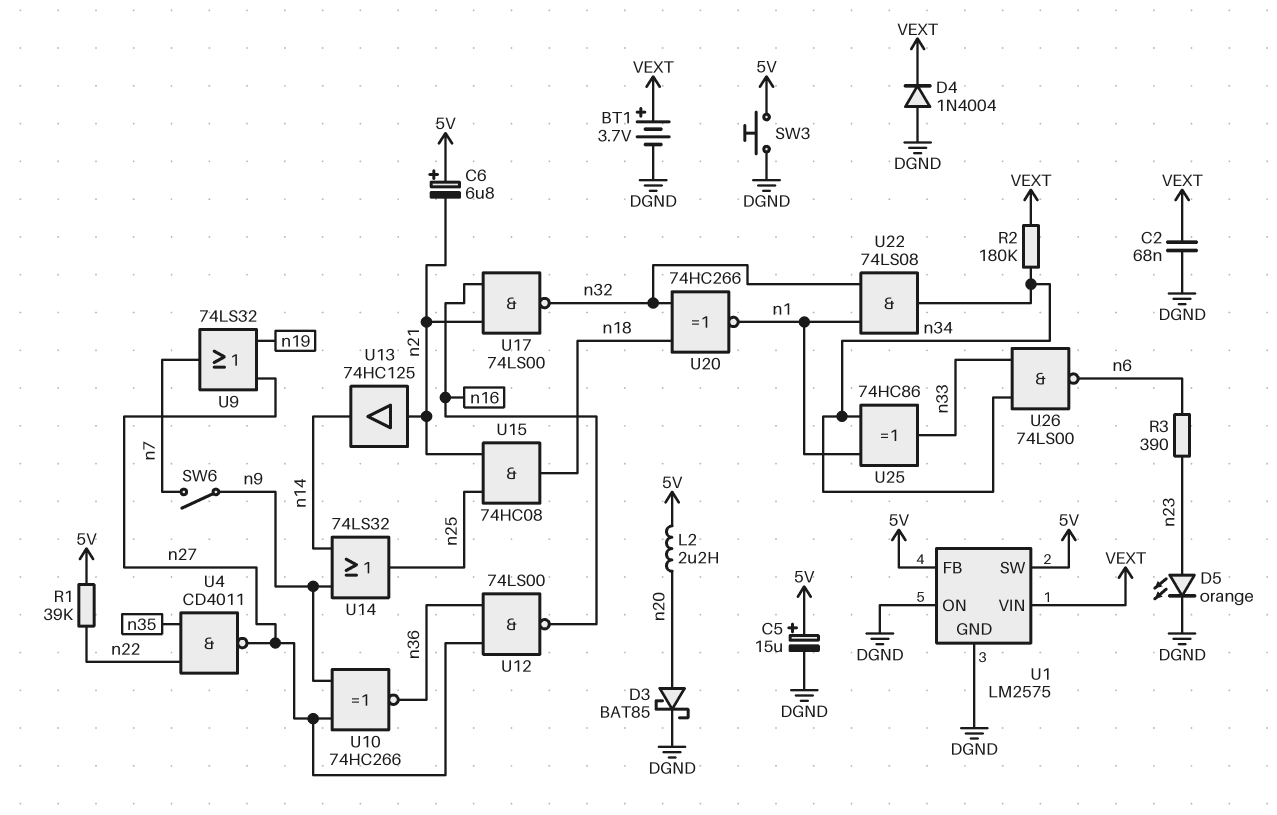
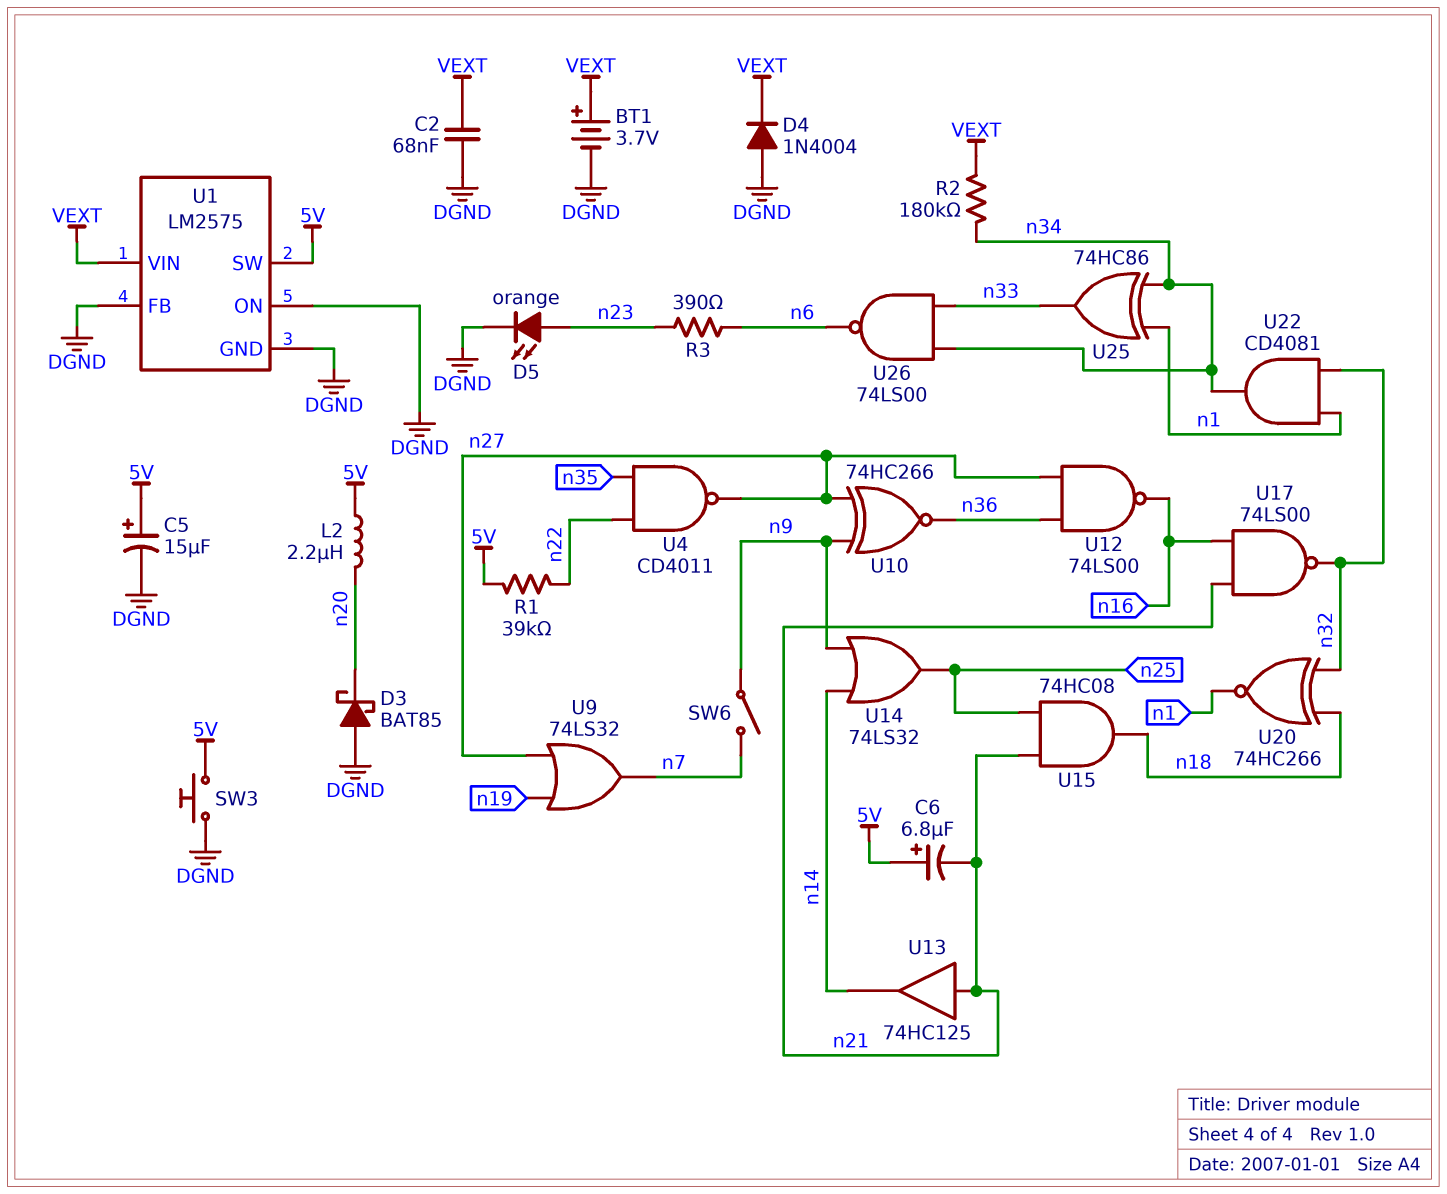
D3: schottky BAT85 (A n20, K DGND) -> schottky BAT85 (A DGND, K n20)
U1 pin FB: 5V -> DGND
U22: AND 74LS08 (in n1, in n32, out n34) -> AND CD4081 (in n1, in n32, out n34)

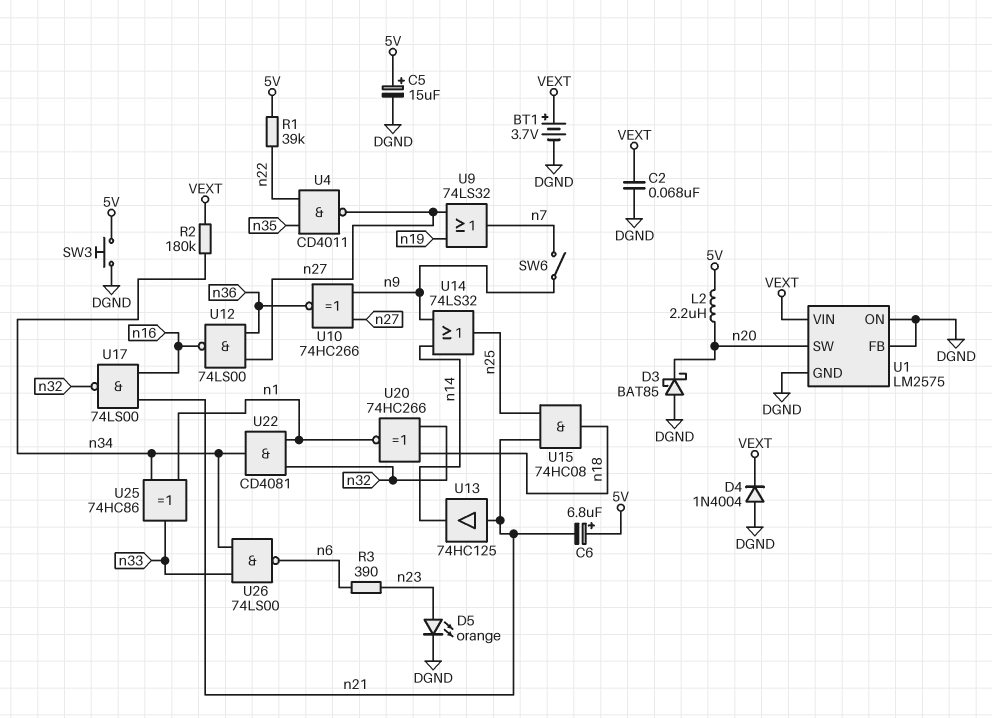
U1 pin SW: 5V -> n20

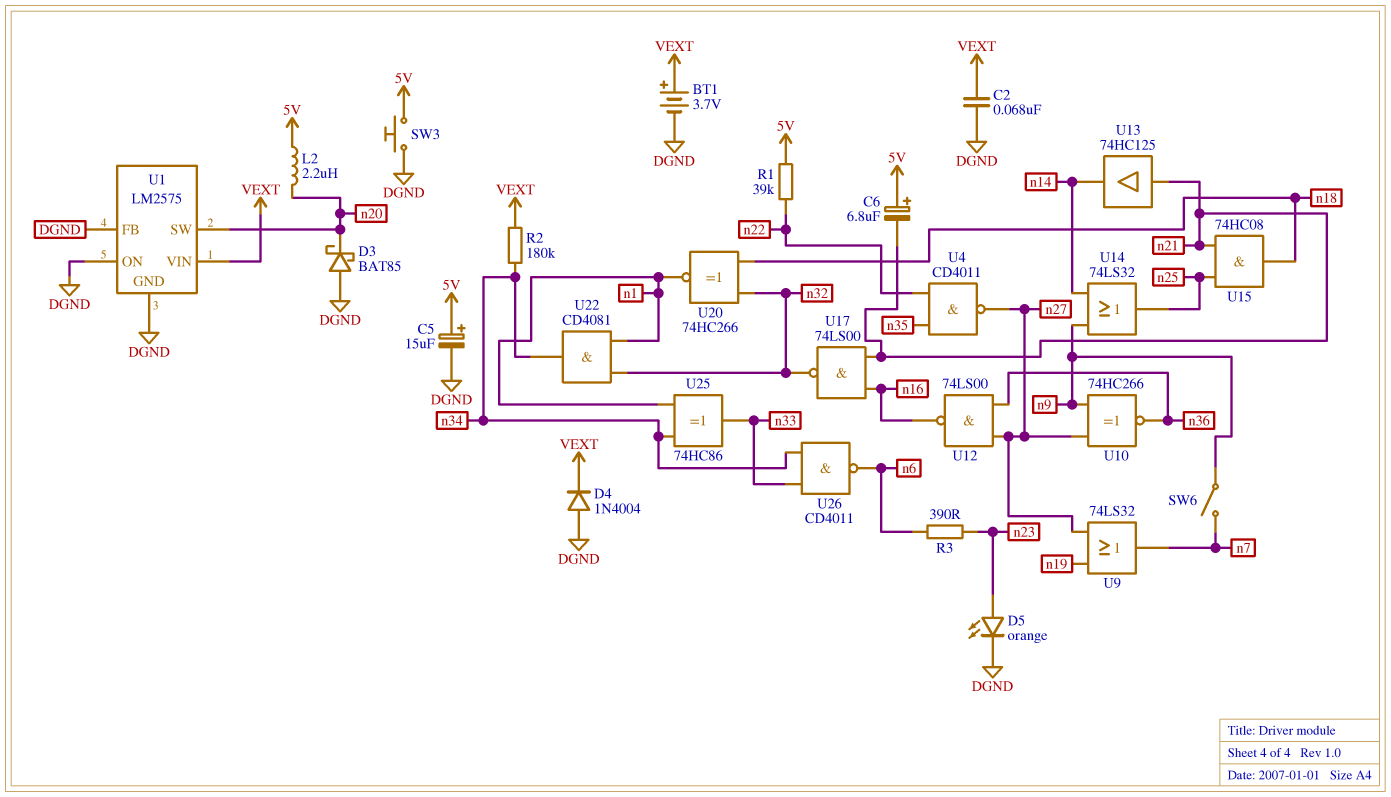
U26: NAND 74LS00 (in n33, in n34, out n6) -> NAND CD4011 (in n33, in n34, out n6)

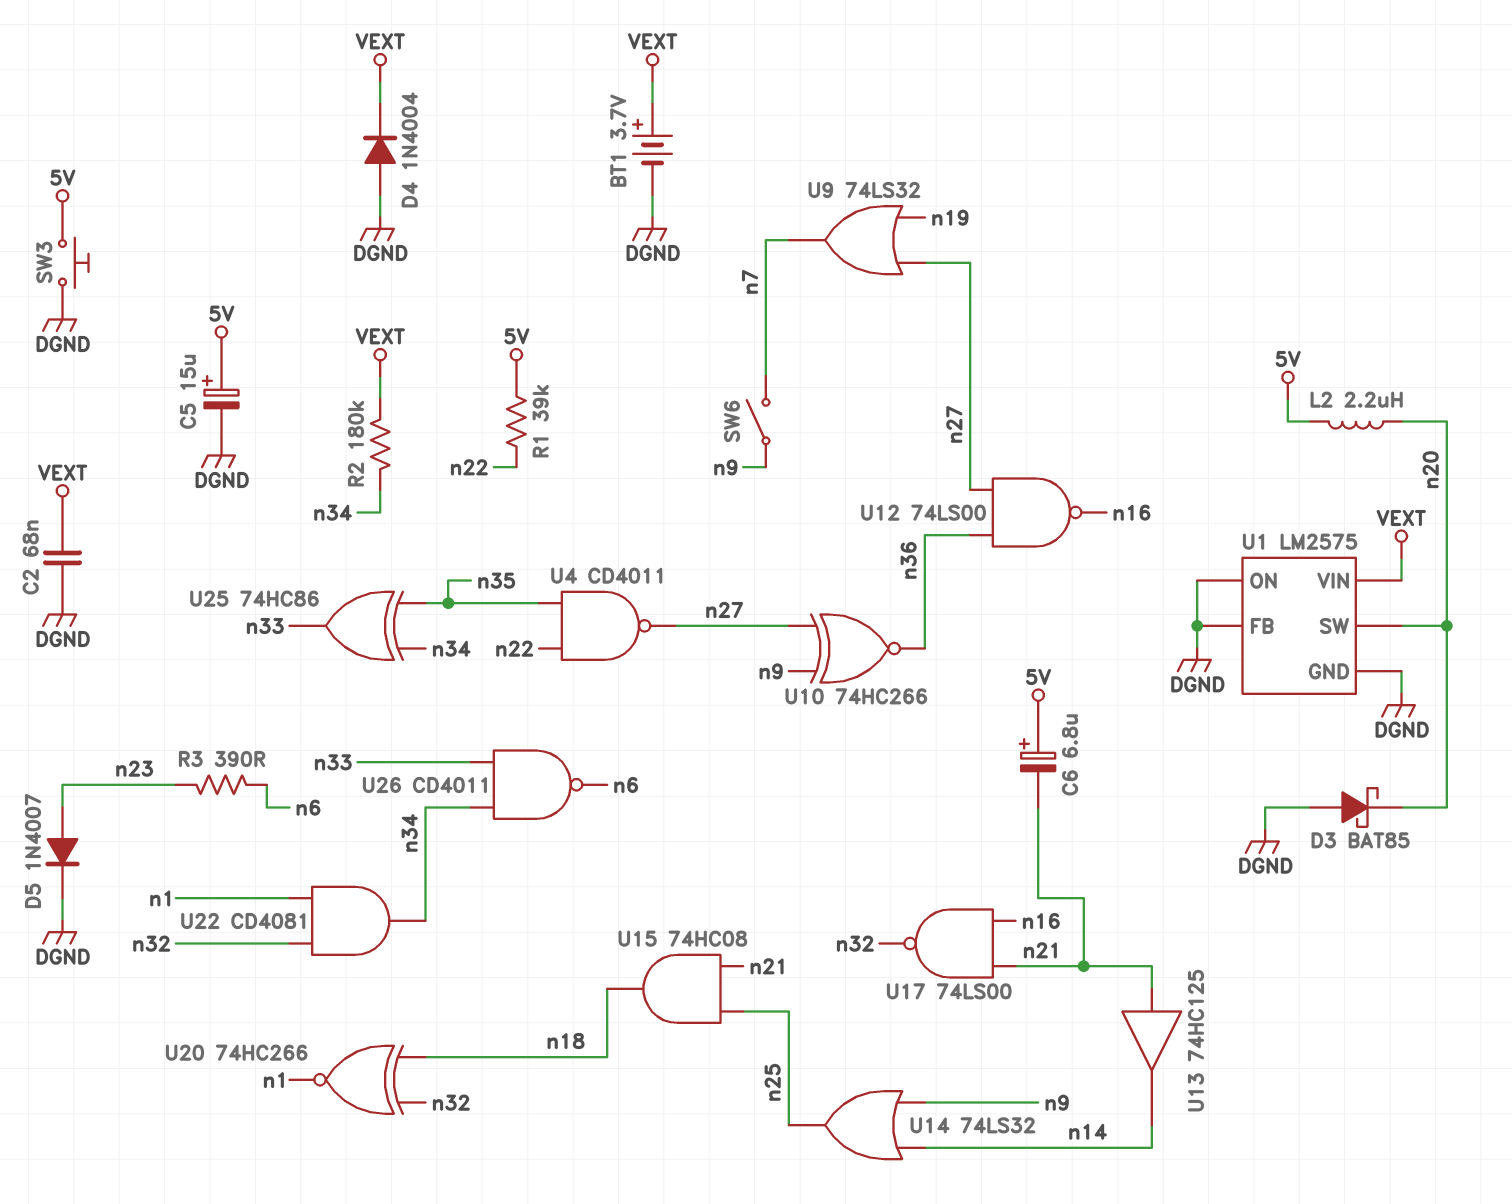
D5: LED orange (A n23, K DGND) -> diode 1N4007 (A n23, K DGND)
U25: XOR 74HC86 (in n1, in n34, out n33) -> XOR 74HC86 (in n34, in n35, out n33)

